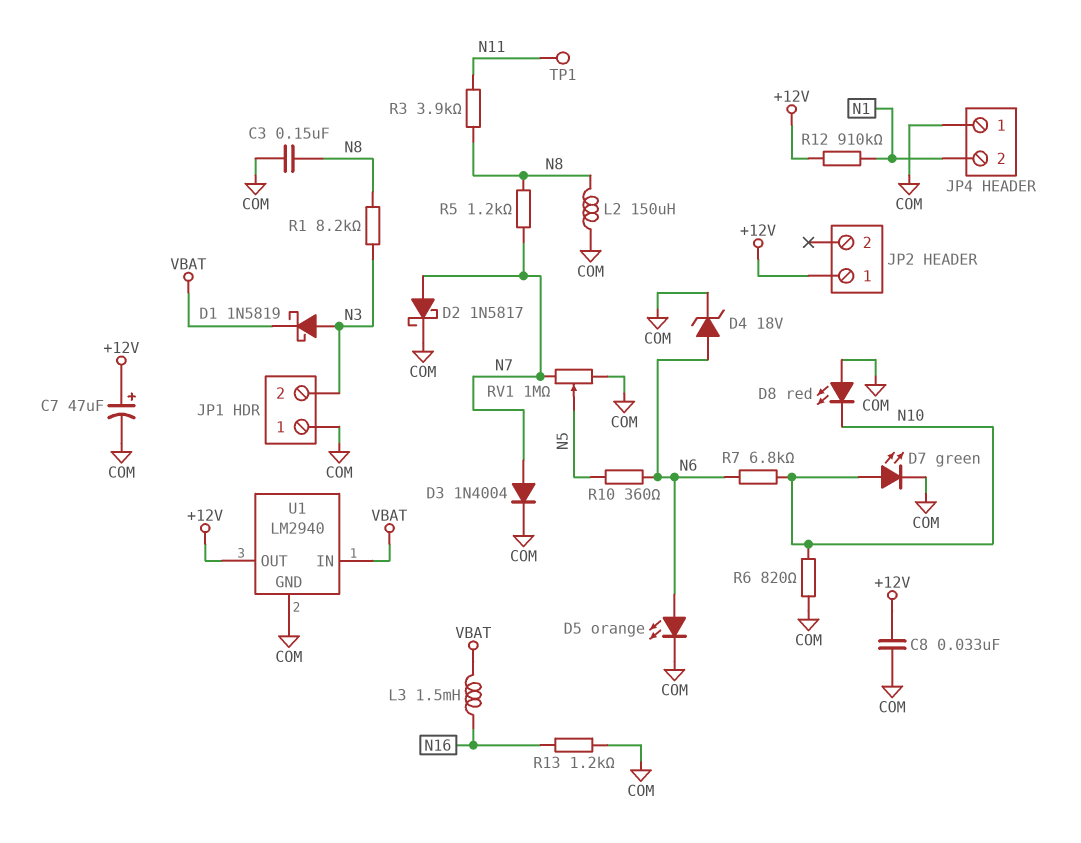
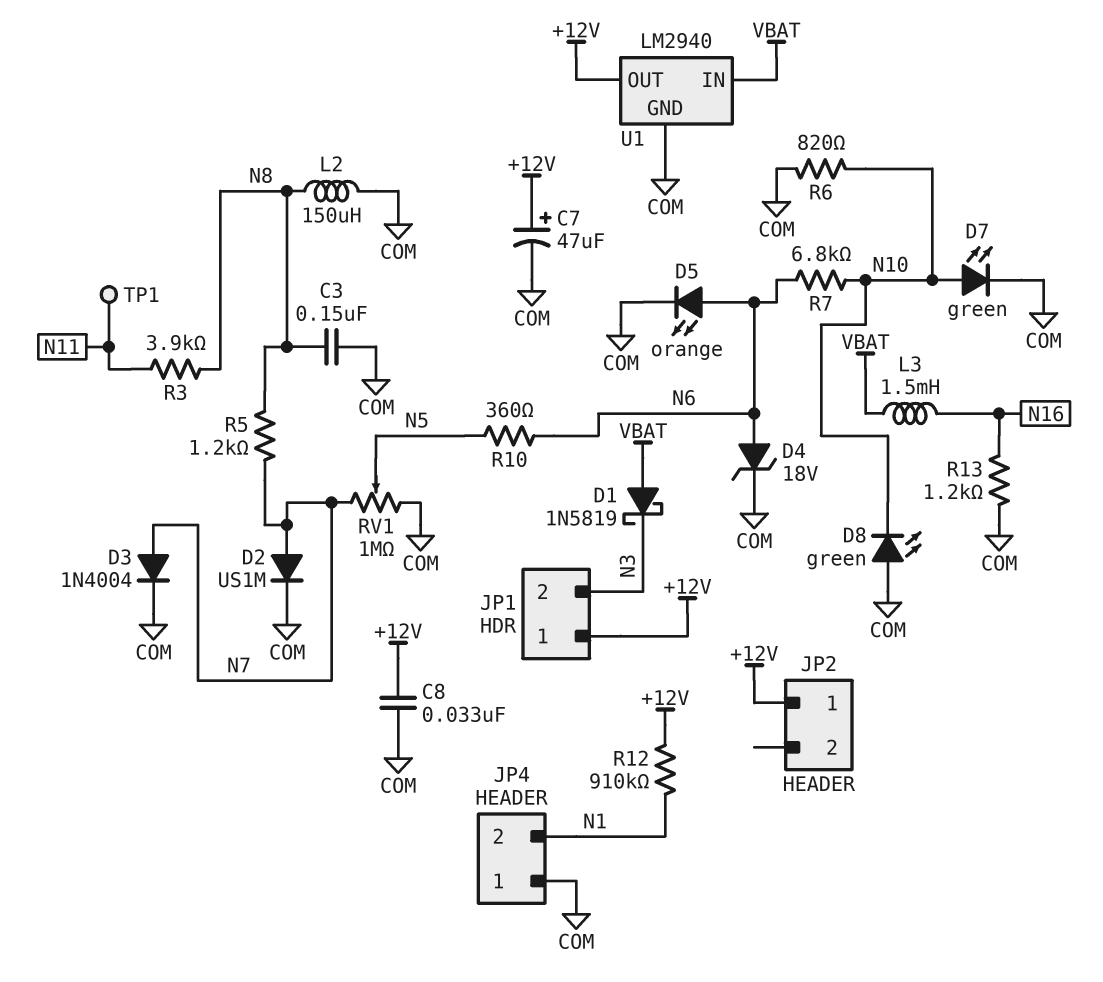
D1: schottky 1N5819 (A N3, K VBAT) -> schottky 1N5819 (A VBAT, K N3)
D2: schottky 1N5817 (A N7, K COM) -> diode US1M (A N7, K COM)
D8: LED red (A COM, K N10) -> LED green (A COM, K N10)
JP1 pin 1: COM -> +12V
R1: 8.2k (N3, N8) -> none

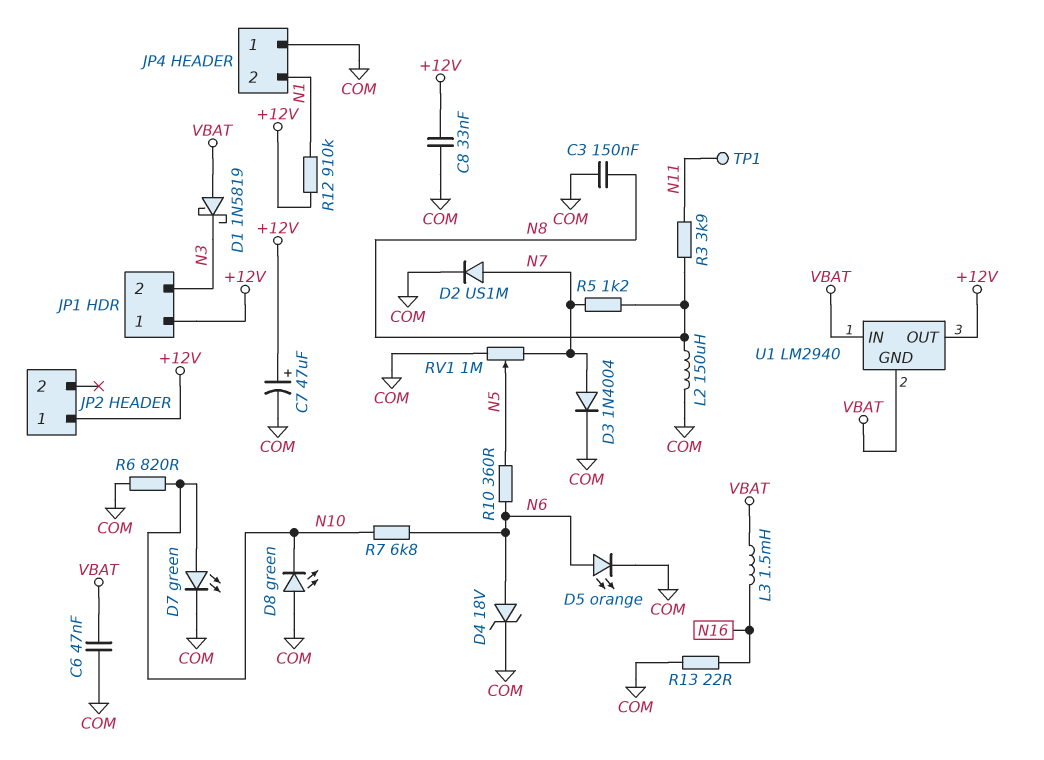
C6: none -> 47nF (COM, VBAT)
R13: 1.2k (COM, N16) -> 22 (COM, N16)
U1 pin GND: COM -> VBAT

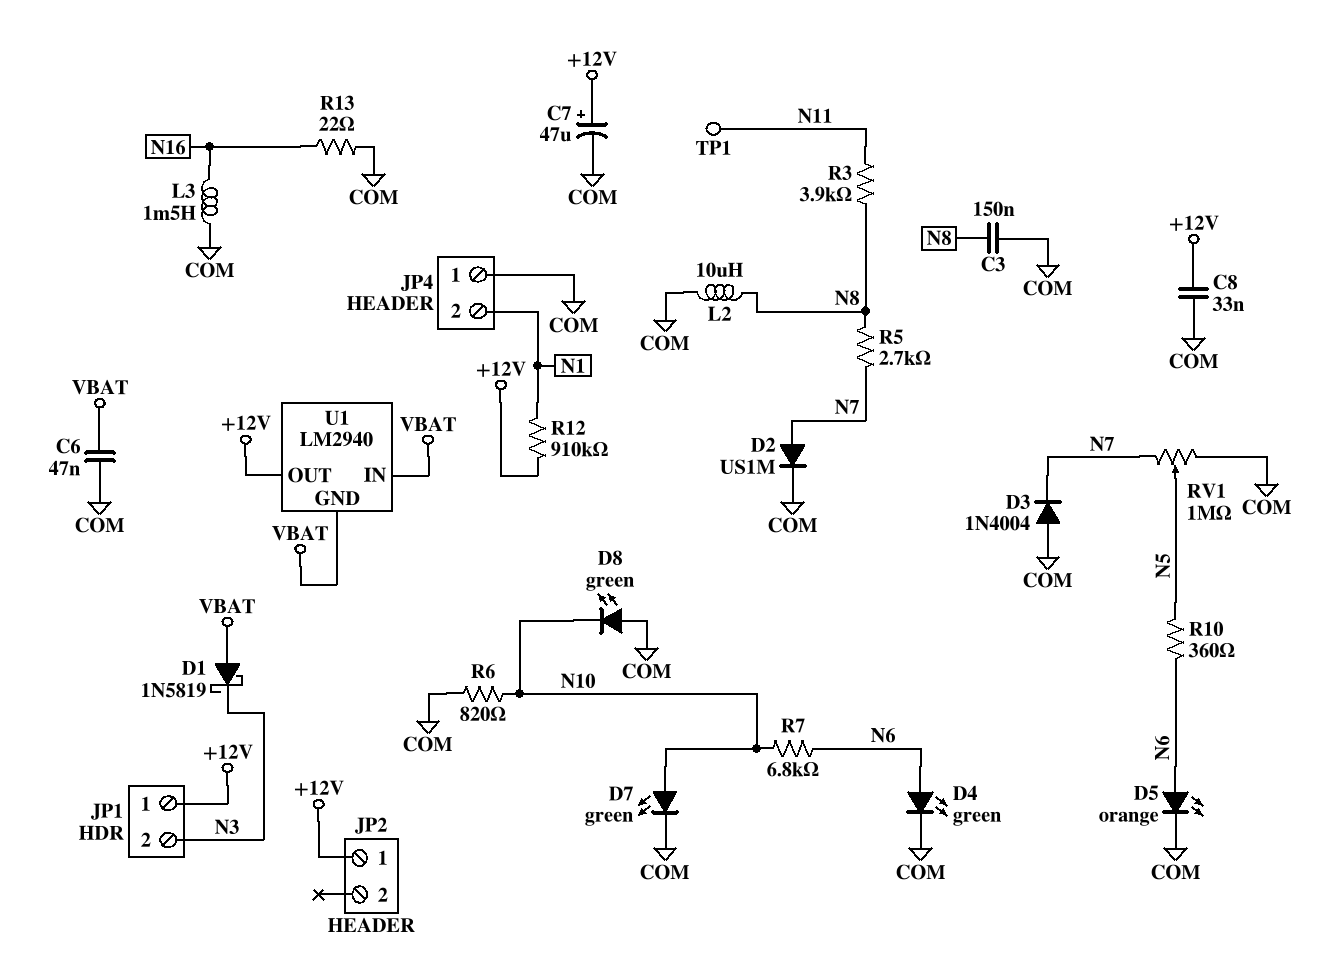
D3: diode 1N4004 (A N7, K COM) -> diode 1N4004 (A COM, K N7)
D4: zener 18V (A N6, K COM) -> LED green (A N6, K COM)
L2: 150uH (COM, N8) -> 10uH (COM, N8)
L3: 1.5mH (N16, VBAT) -> 1.5mH (COM, N16)
R5: 1.2k (N7, N8) -> 2.7k (N7, N8)

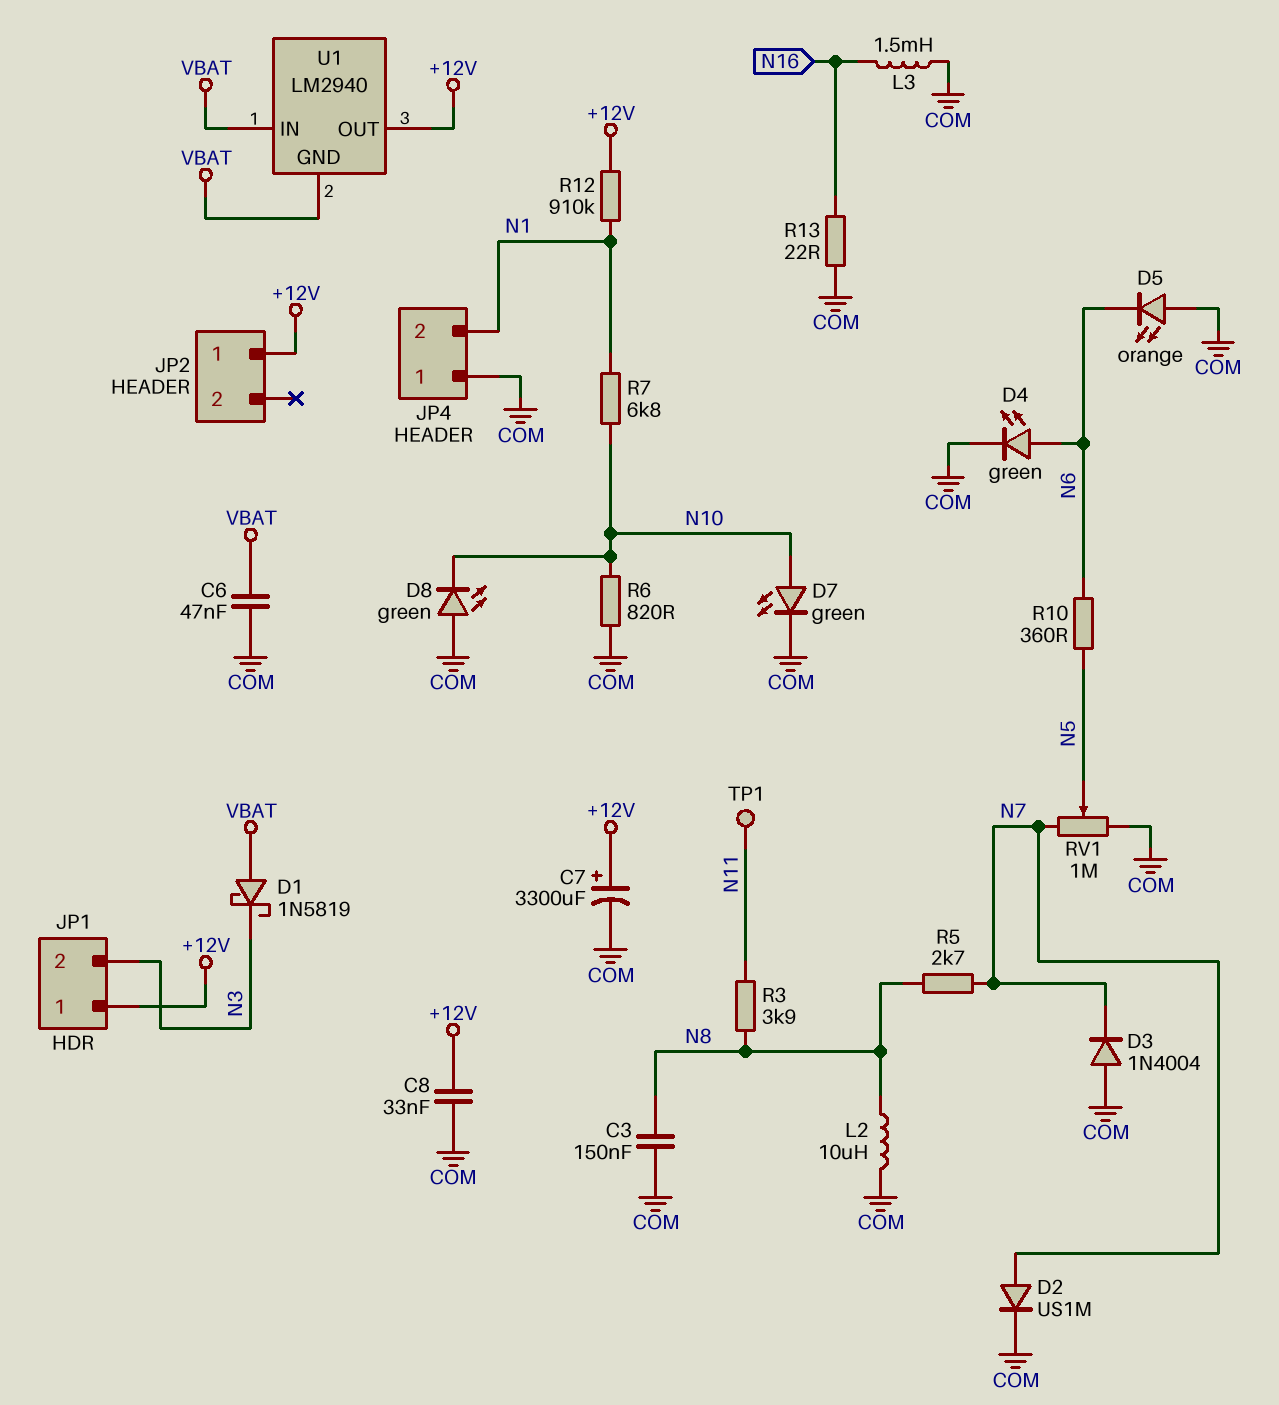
C7: 47uF (plus +12V, minus COM) -> 3300uF (plus +12V, minus COM)
D5: LED orange (A N6, K COM) -> LED orange (A COM, K N6)
R7: 6.8k (N6, N10) -> 6.8k (N1, N10)

